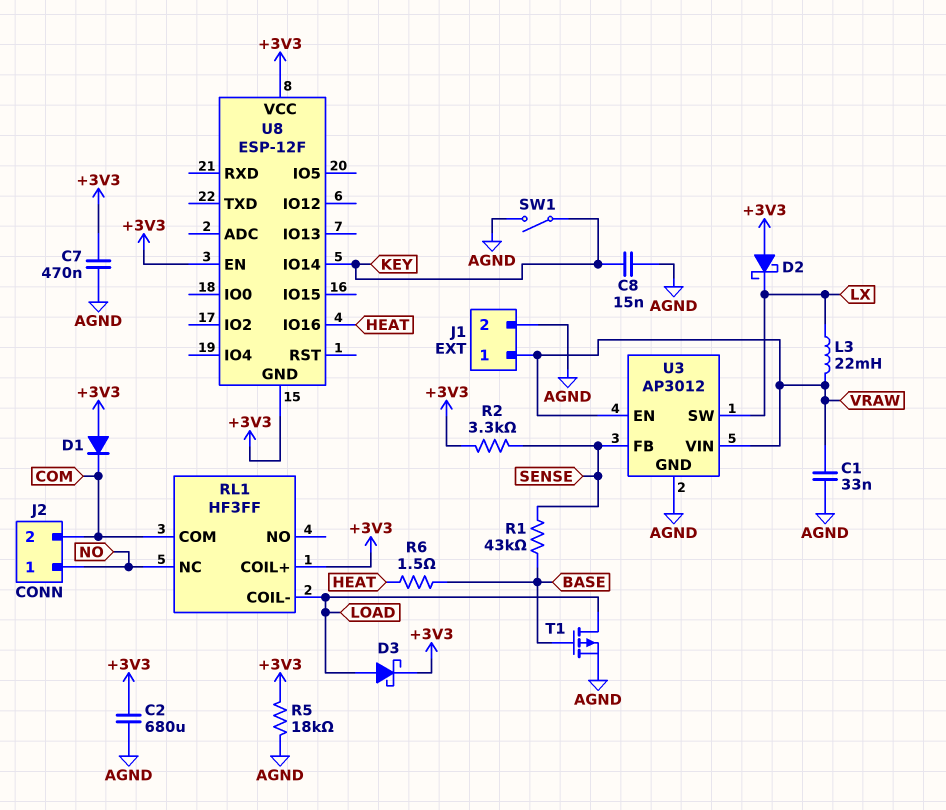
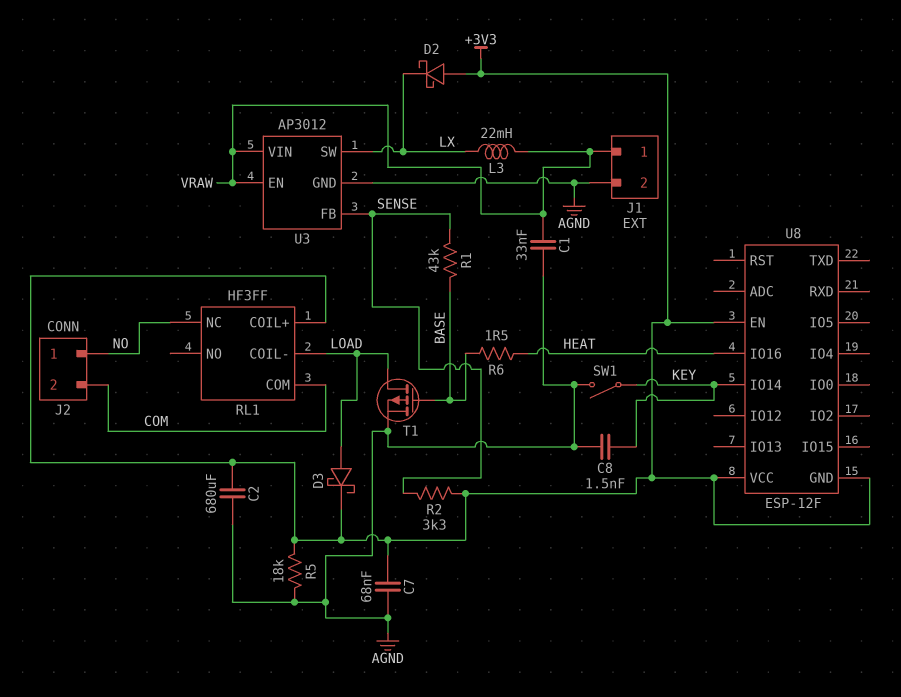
C7: 470nF (+3V3, AGND) -> 68nF (+3V3, AGND)
C8: 15nF (AGND, KEY) -> 1.5nF (AGND, KEY)
D1: diode (A +3V3, K COM) -> none

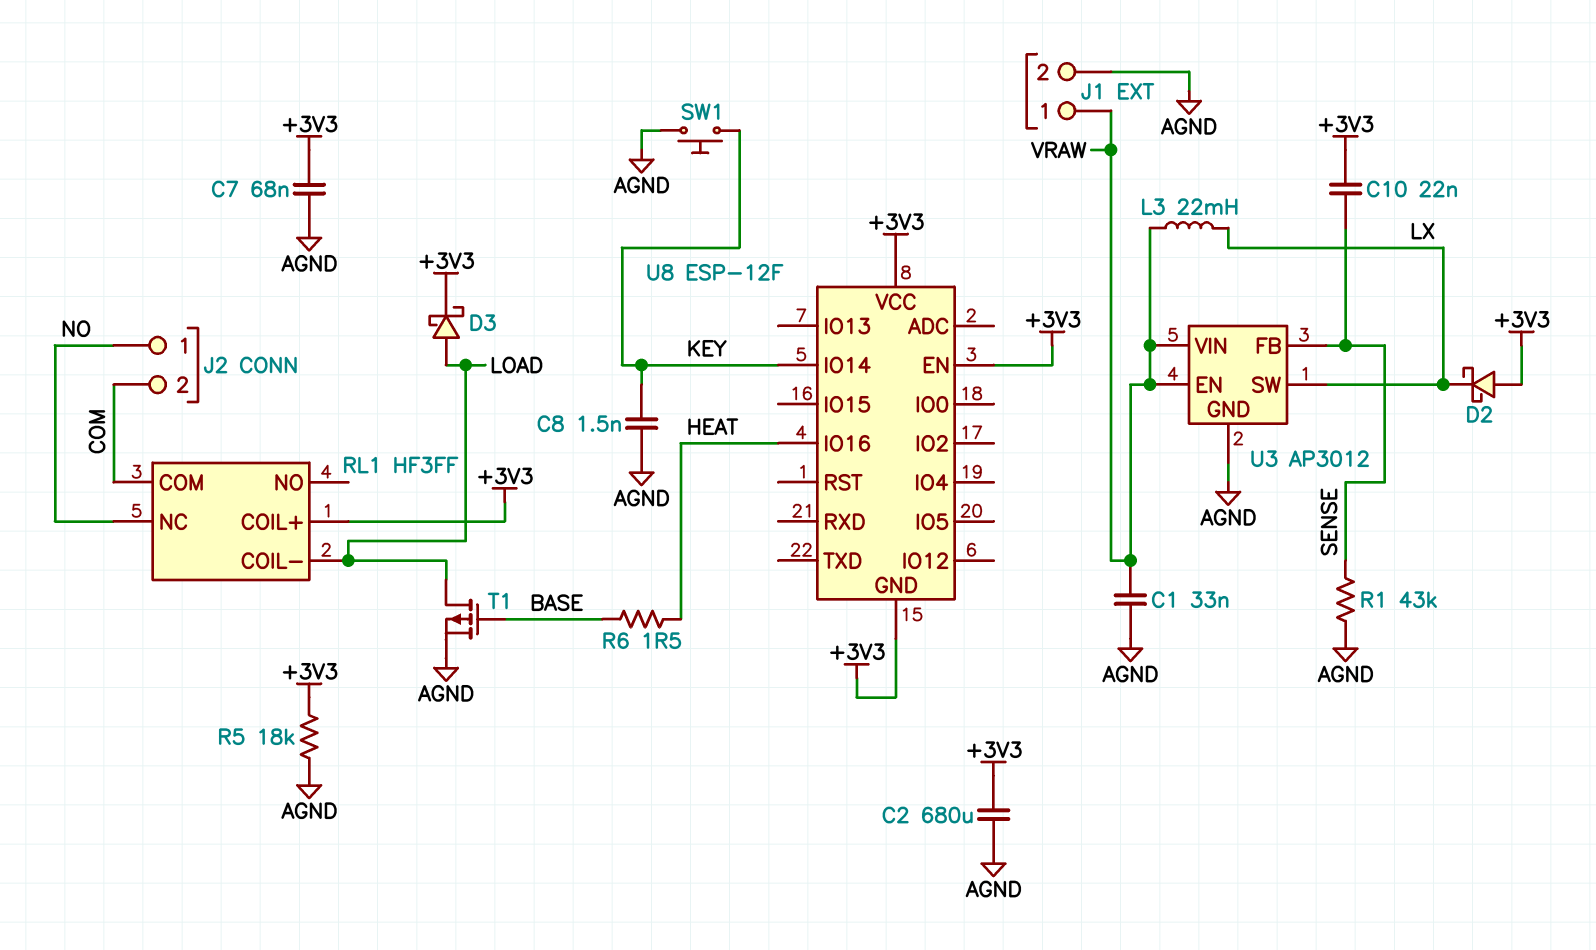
C10: none -> 22nF (+3V3, SENSE)
R1: 43k (BASE, SENSE) -> 43k (AGND, SENSE)
R2: 3.3k (+3V3, SENSE) -> none
SW1: switch (AGND, KEY) -> button (AGND, KEY)

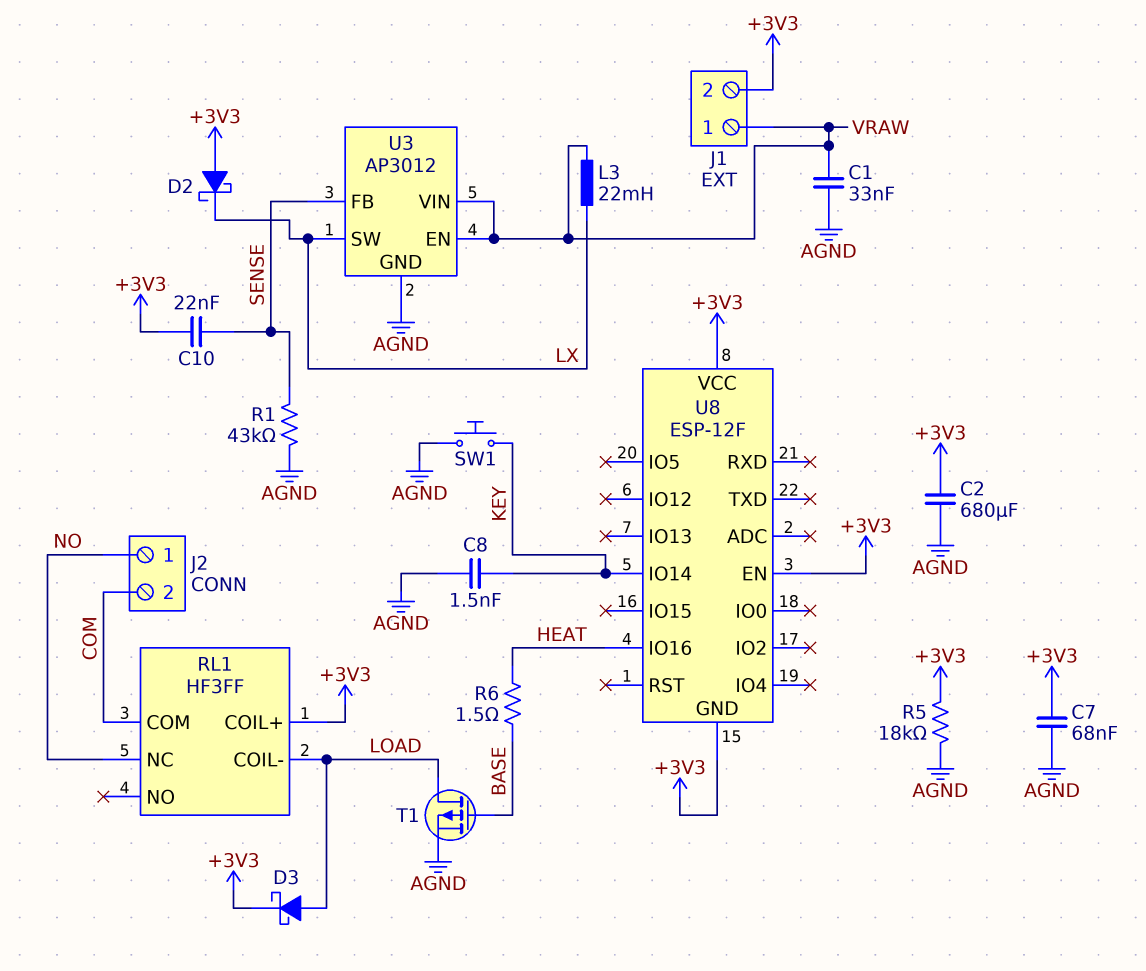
J1 pin 2: AGND -> +3V3

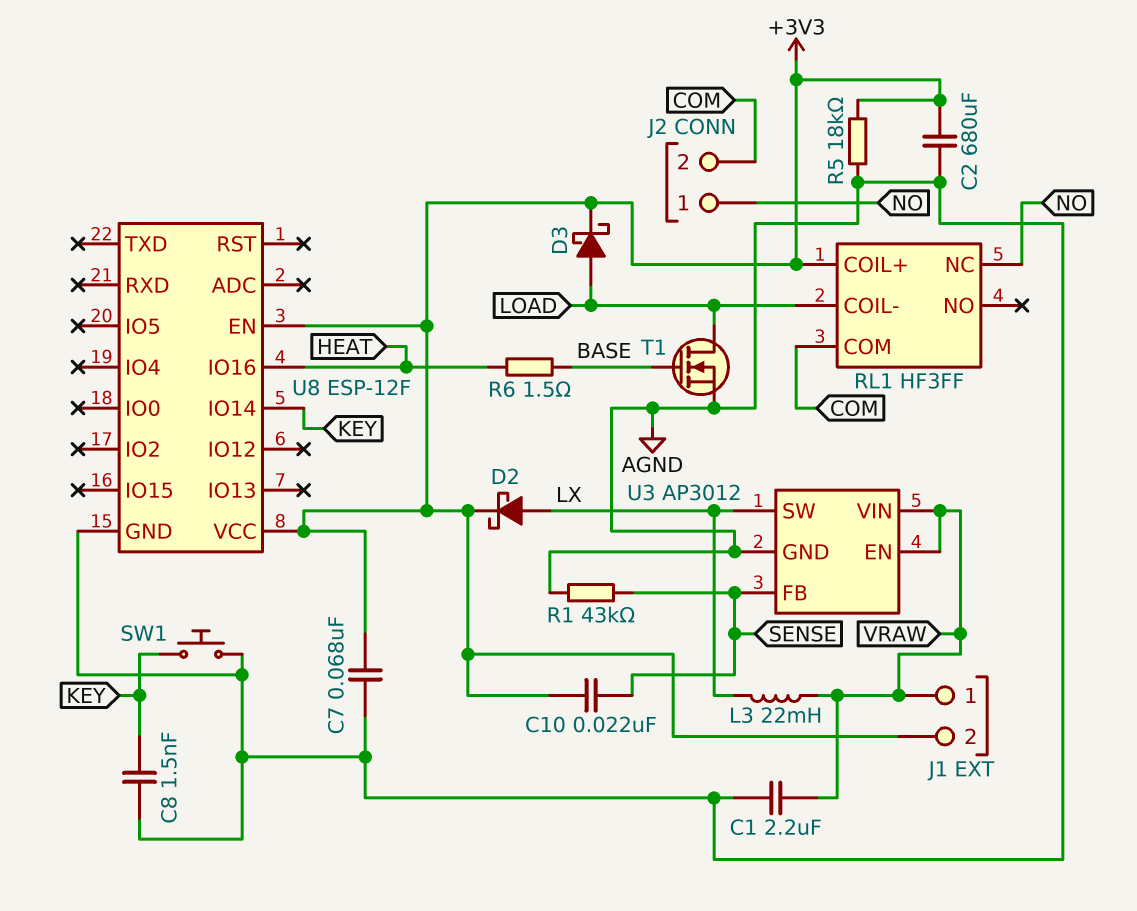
C1: 33nF (AGND, VRAW) -> 2.2uF (AGND, VRAW)
D2: schottky (A +3V3, K LX) -> schottky (A LX, K +3V3)
T1: PMOS (G BASE, D LOAD, S AGND) -> NMOS (G BASE, D LOAD, S AGND)
U8 pin GND: +3V3 -> AGND

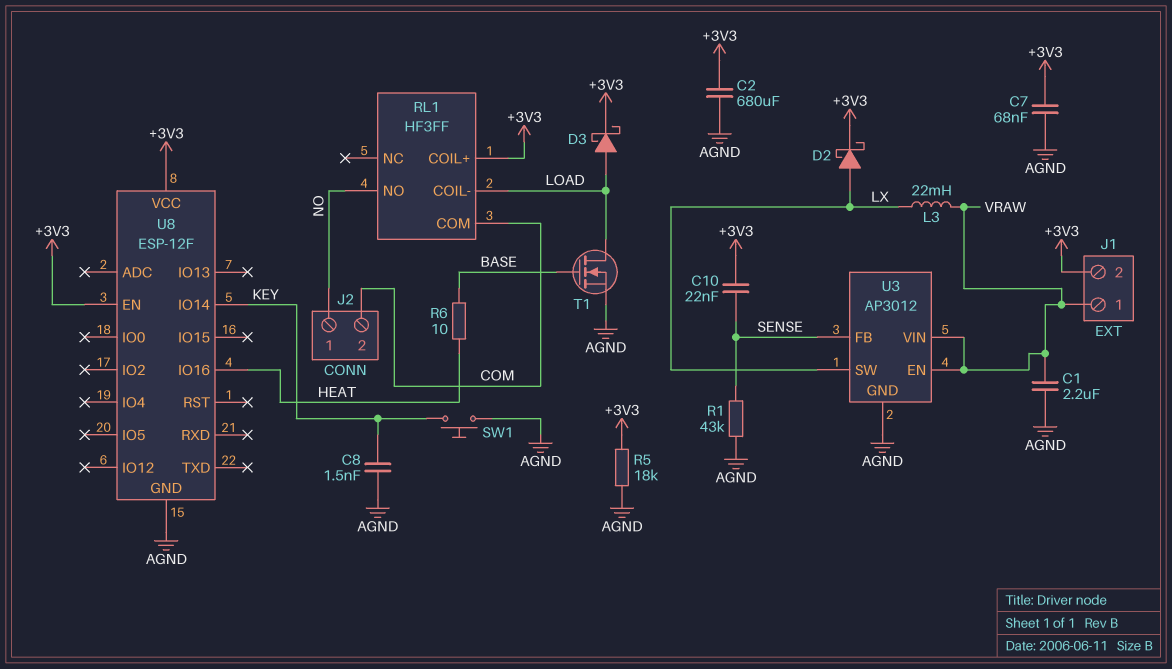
R6: 1.5 (BASE, HEAT) -> 10 (BASE, HEAT)
RL1 pin NC: NO -> none
RL1 pin NO: none -> NO

